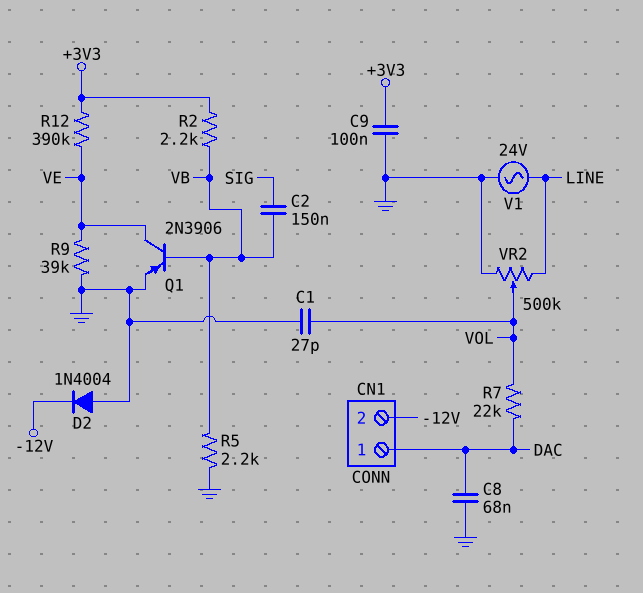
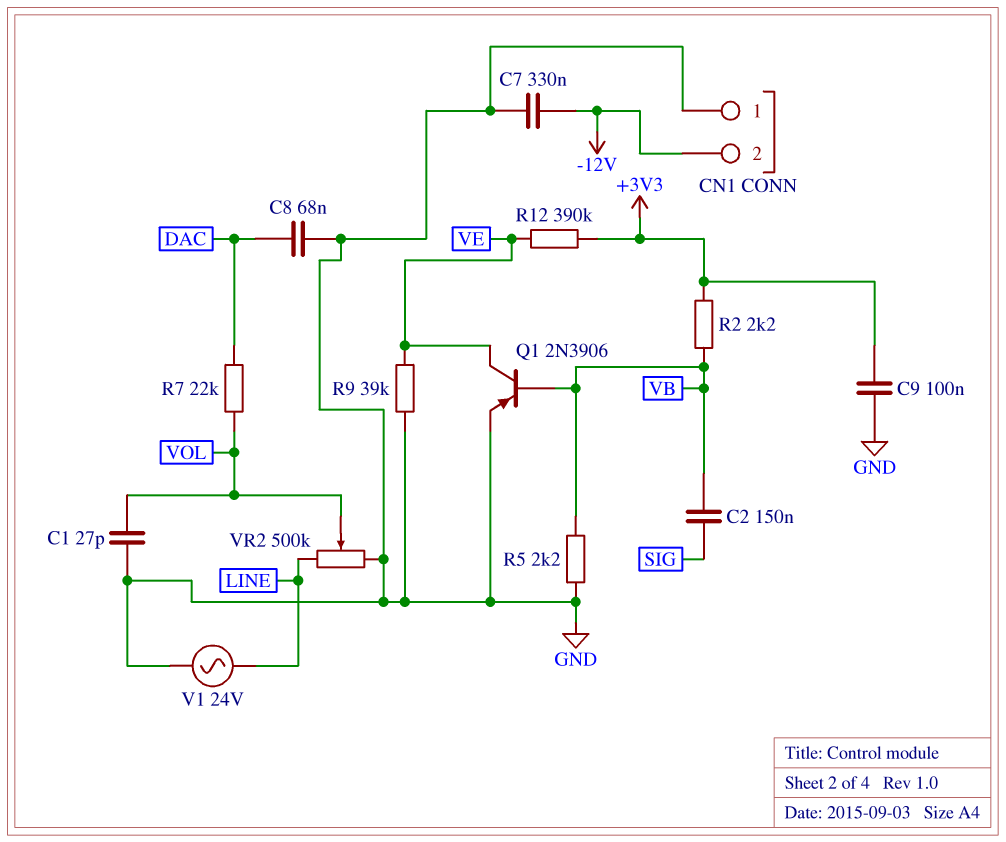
C7: none -> 330nF (-12V, GND)
CN1 pin 1: DAC -> GND
D2: diode 1N4004 (A GND, K -12V) -> none

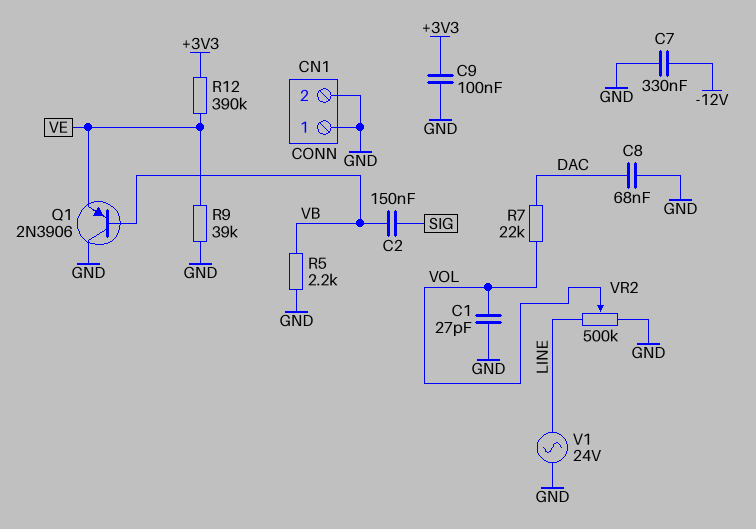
CN1 pin 2: -12V -> GND
Q1: PNP 2N3906 (B VB, C VE, E GND) -> PNP 2N3906 (B VB, C GND, E VE)
R2: 2.2k (+3V3, VB) -> none

